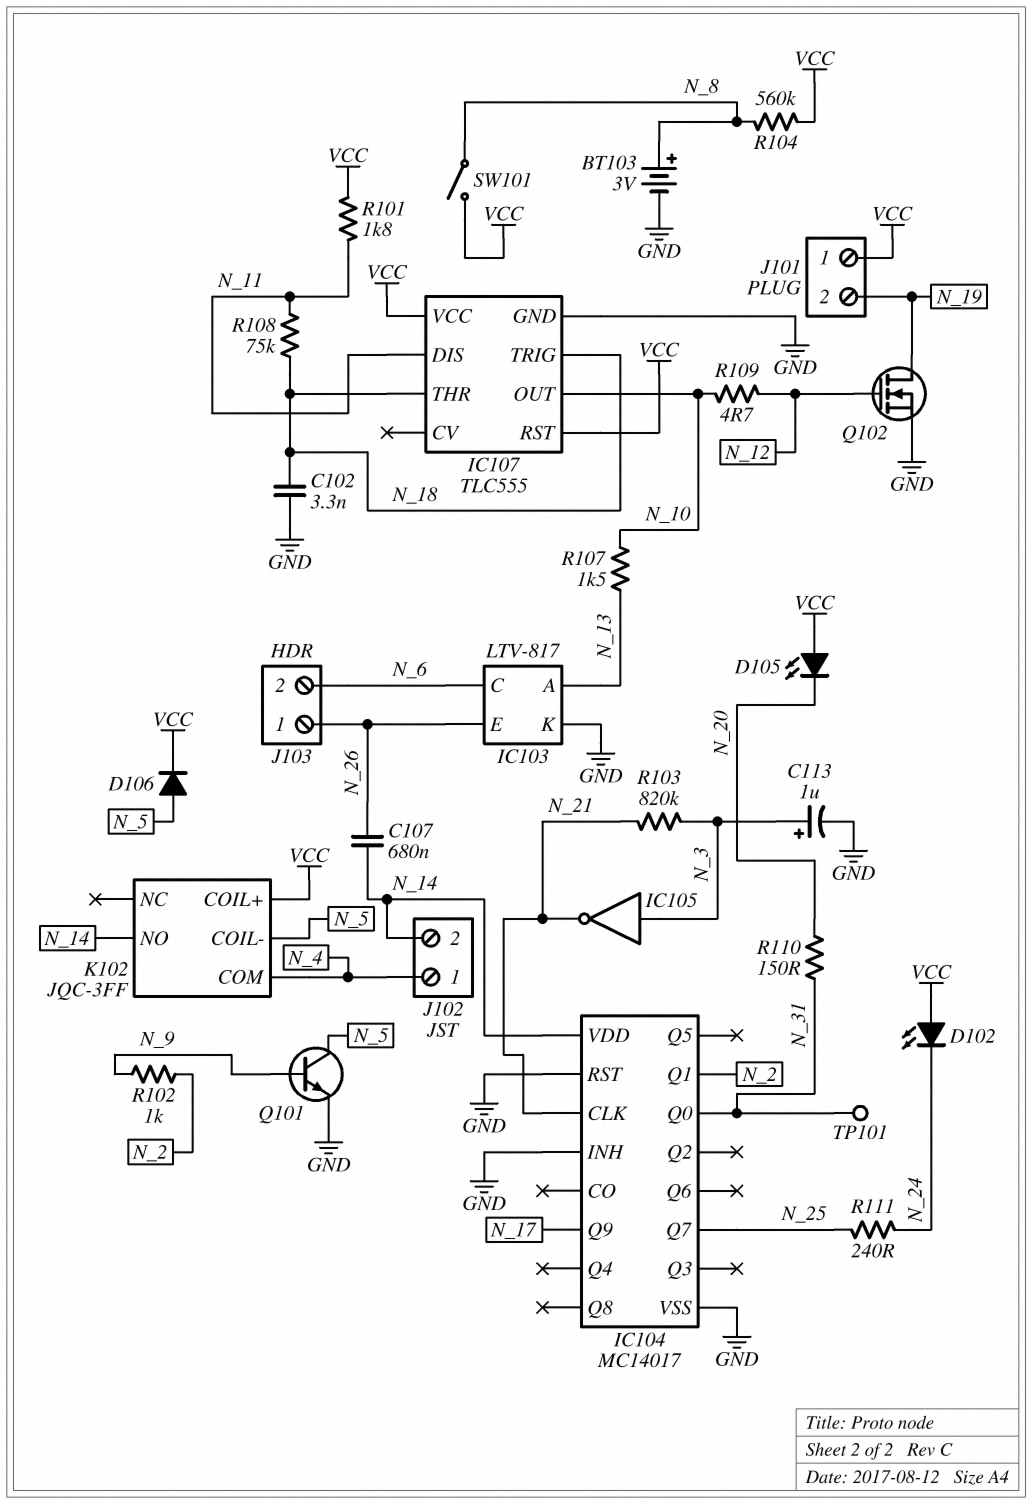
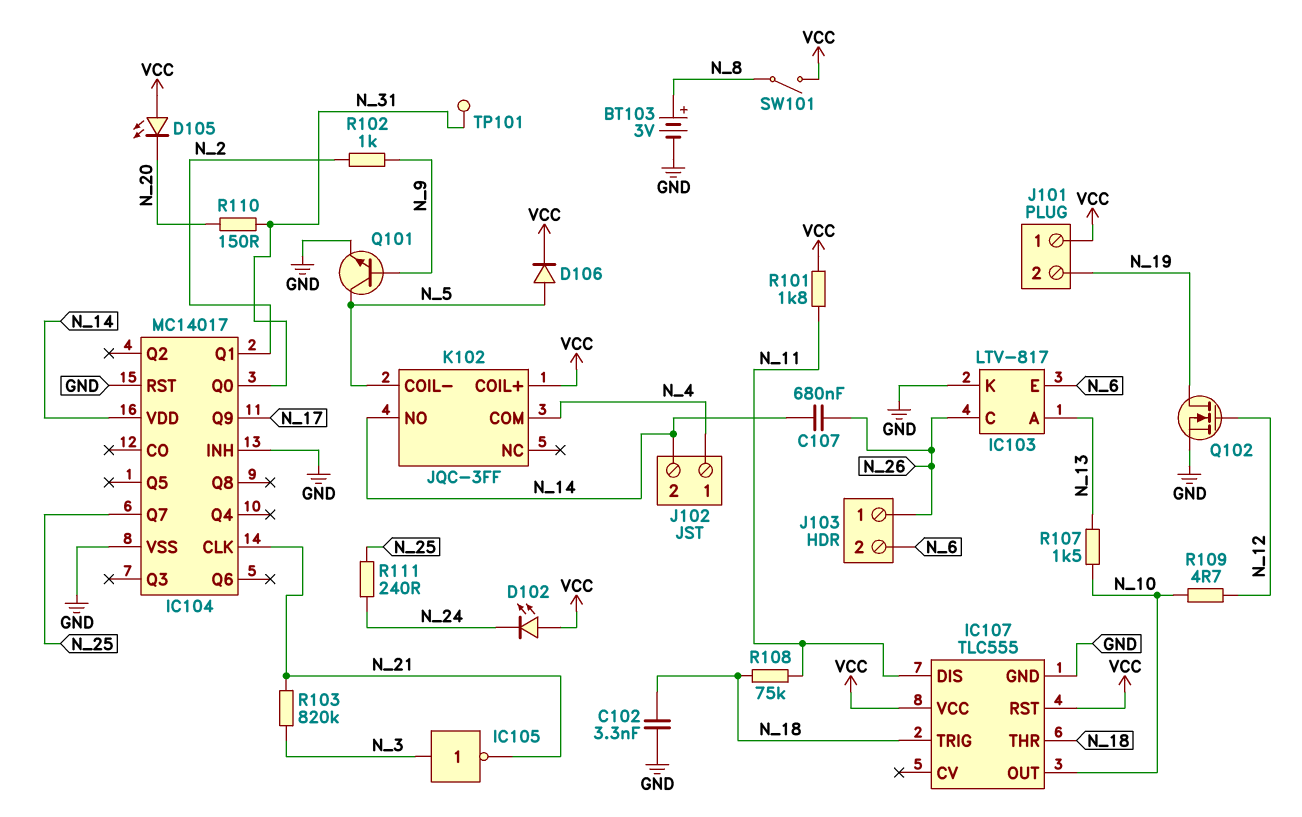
C113: 1uF (plus N_3, minus GND) -> none
IC103 pin C: N_6 -> N_26
IC103 pin E: N_26 -> N_6
R104: 560k (N_8, VCC) -> none

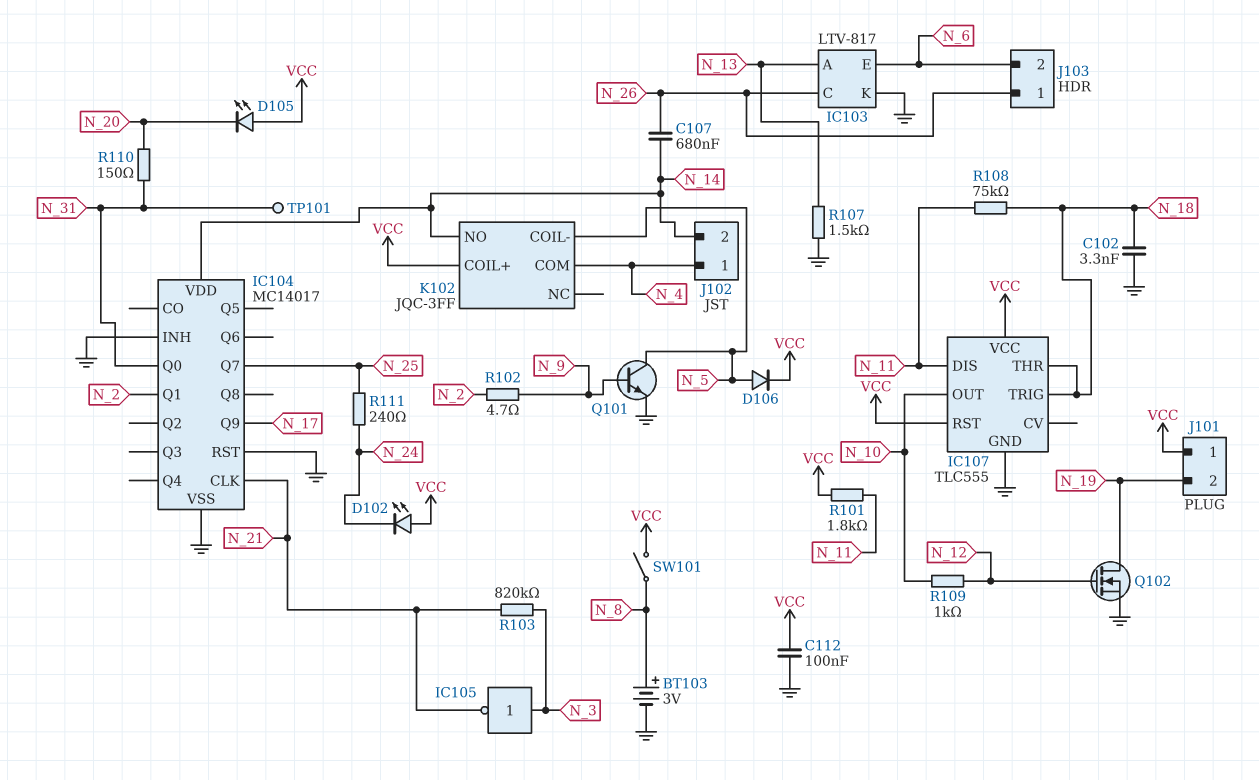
C112: none -> 100nF (GND, VCC)
R102: 1k (N_2, N_9) -> 4.7 (N_2, N_9)
R107: 1.5k (N_10, N_13) -> 1.5k (GND, N_13)
R109: 4.7 (N_10, N_12) -> 1k (N_10, N_12)

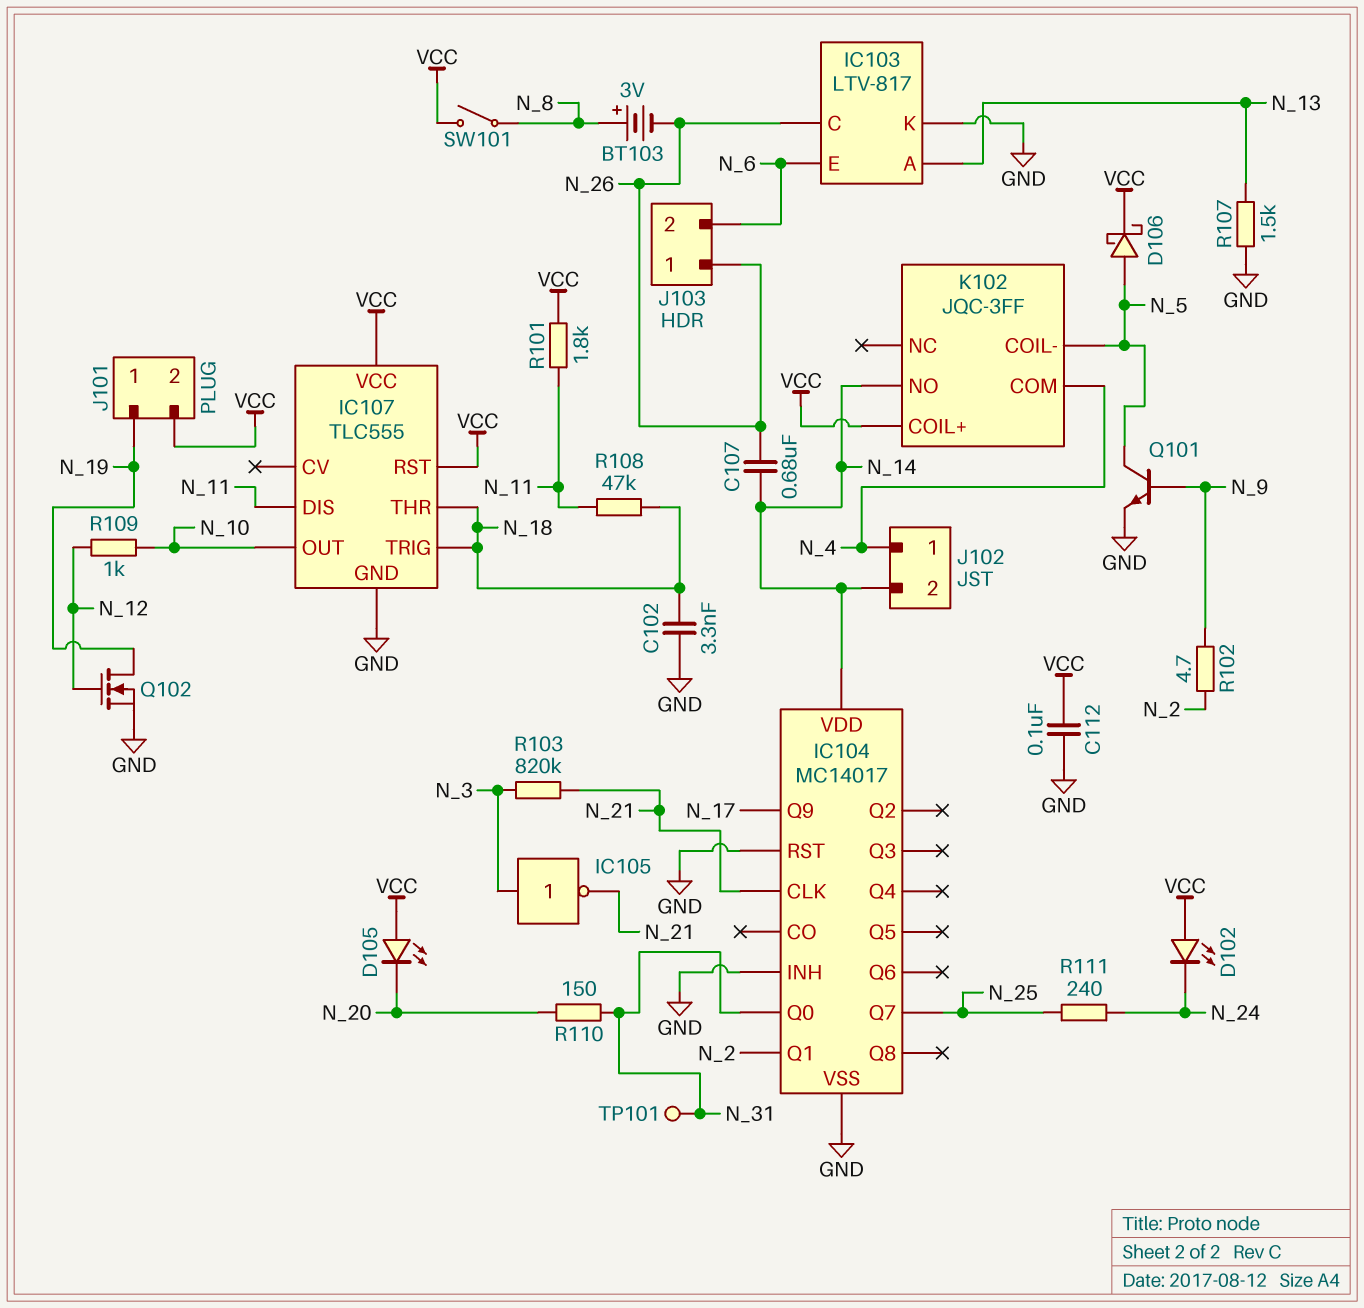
BT103: 3V (plus N_8, minus GND) -> 3V (plus N_8, minus N_26)
D106: diode (A N_5, K VCC) -> schottky (A N_5, K VCC)
J101 pin 1: VCC -> N_19
J101 pin 2: N_19 -> VCC
R108: 75k (N_11, N_18) -> 47k (N_11, N_18)

